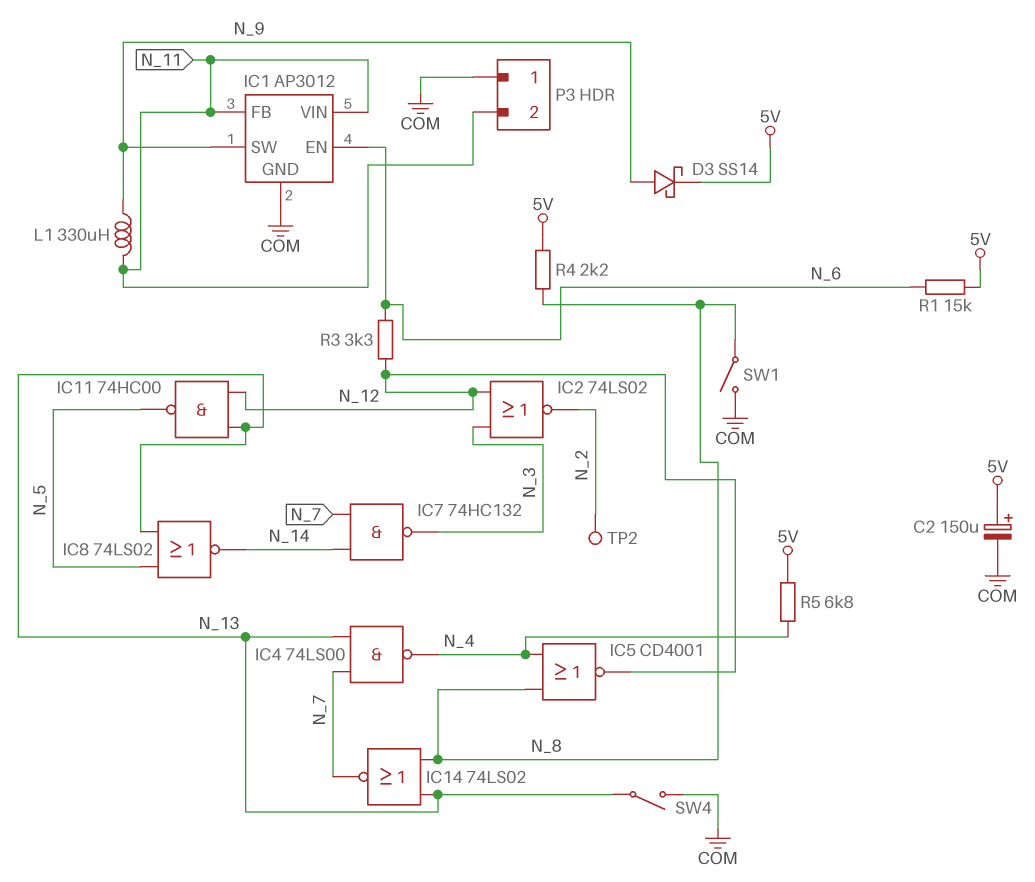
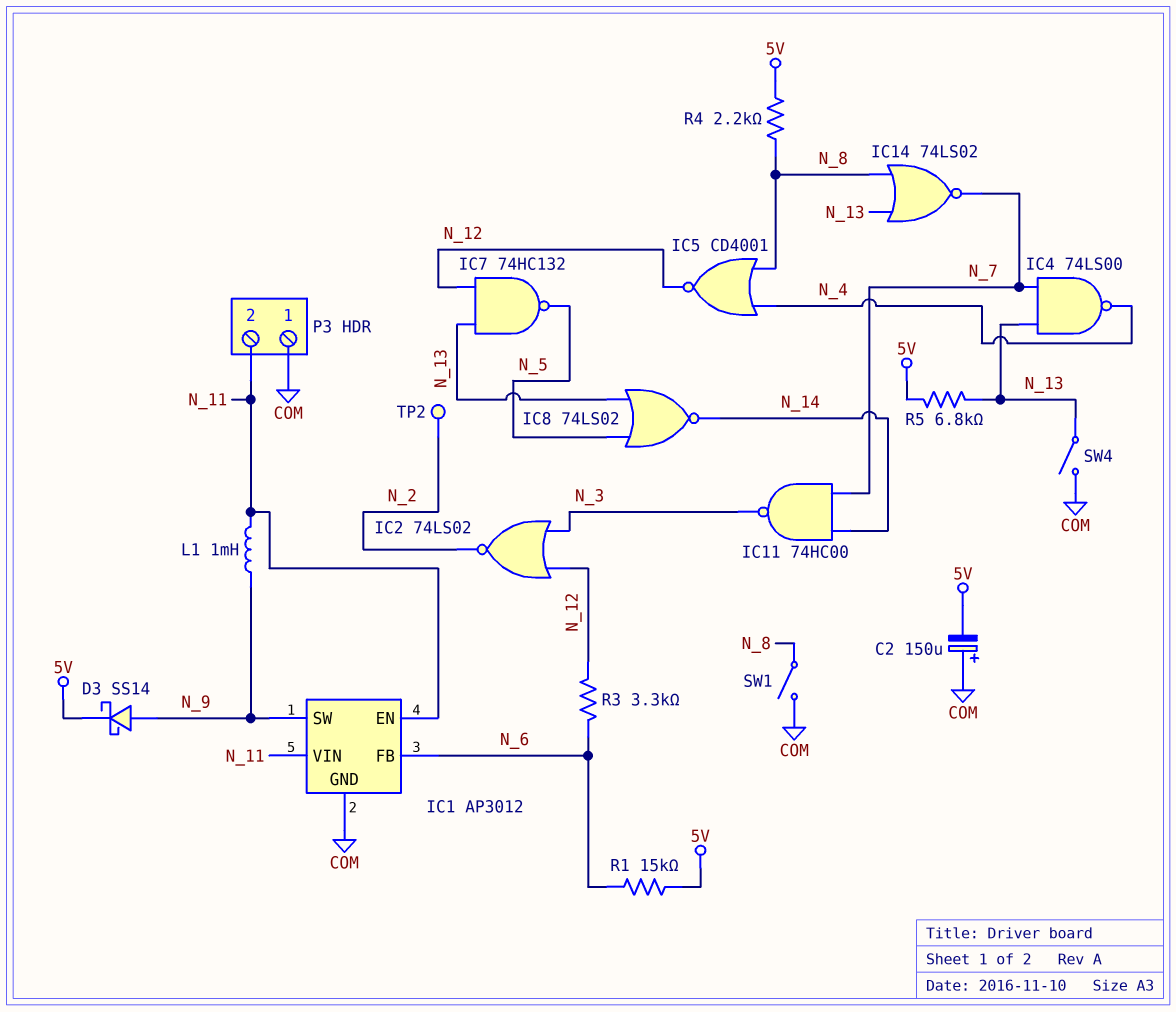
C2: 150uF (plus 5V, minus COM) -> 150uF (plus COM, minus 5V)
IC1 pin EN: N_6 -> N_11
IC1 pin FB: N_11 -> N_6
IC7: NAND 74HC132 (in N_7, in N_14, out N_3) -> NAND 74HC132 (in N_12, in N_13, out N_5)
IC11: NAND 74HC00 (in N_12, in N_13, out N_5) -> NAND 74HC00 (in N_7, in N_14, out N_3)
L1: 330uH (N_9, N_11) -> 1mH (N_9, N_11)
R5: 6.8k (5V, N_4) -> 6.8k (5V, N_13)

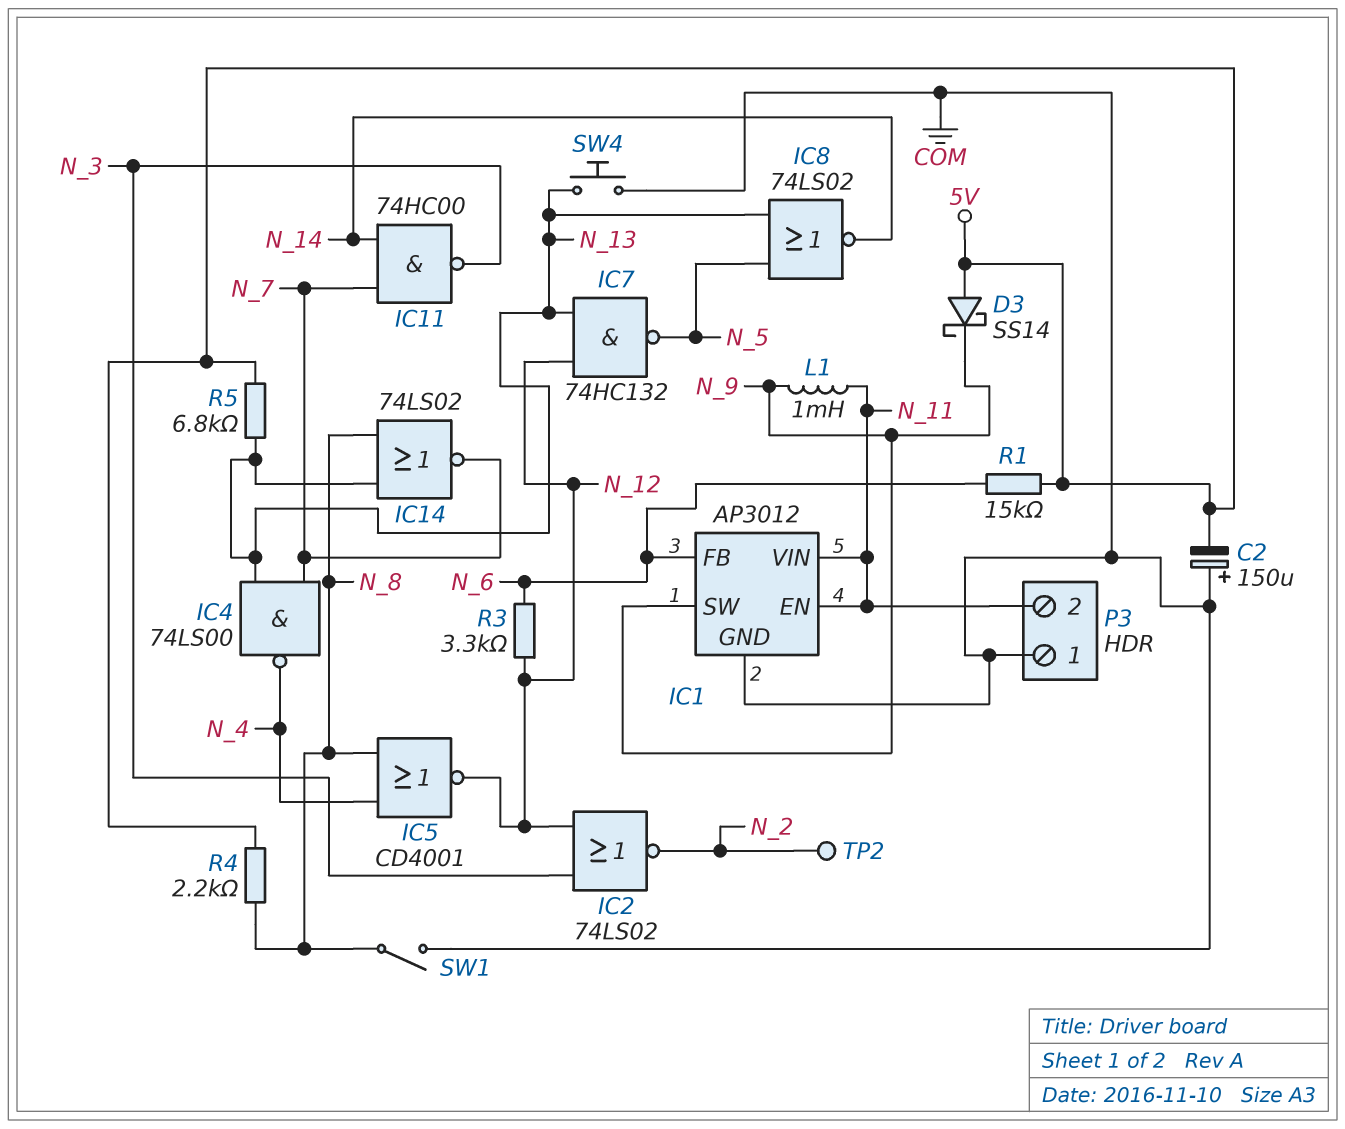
D3: schottky SS14 (A N_9, K 5V) -> schottky SS14 (A 5V, K N_9)
SW4: switch (COM, N_13) -> button (COM, N_13)

